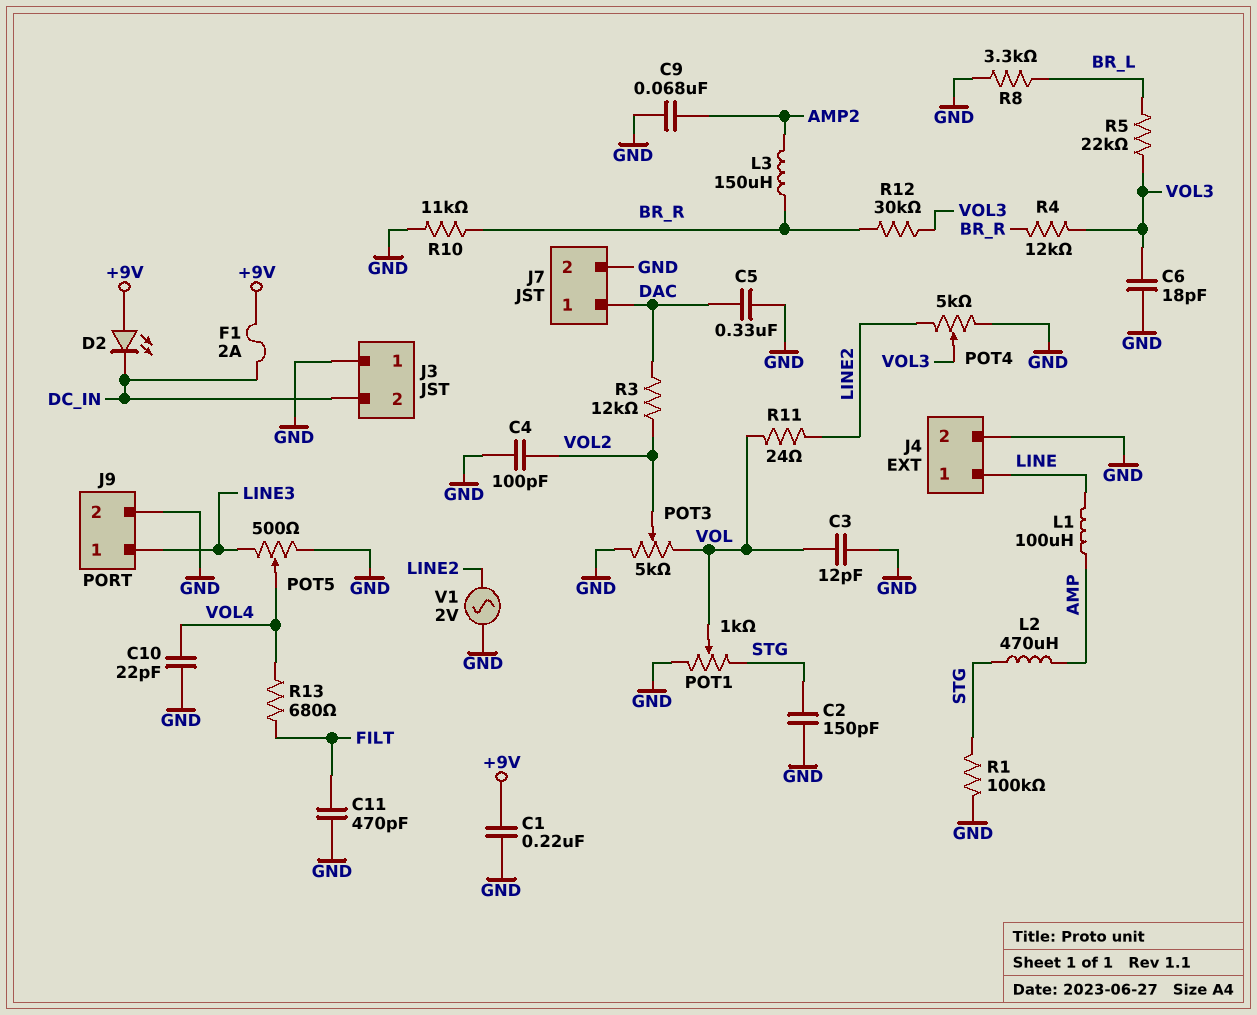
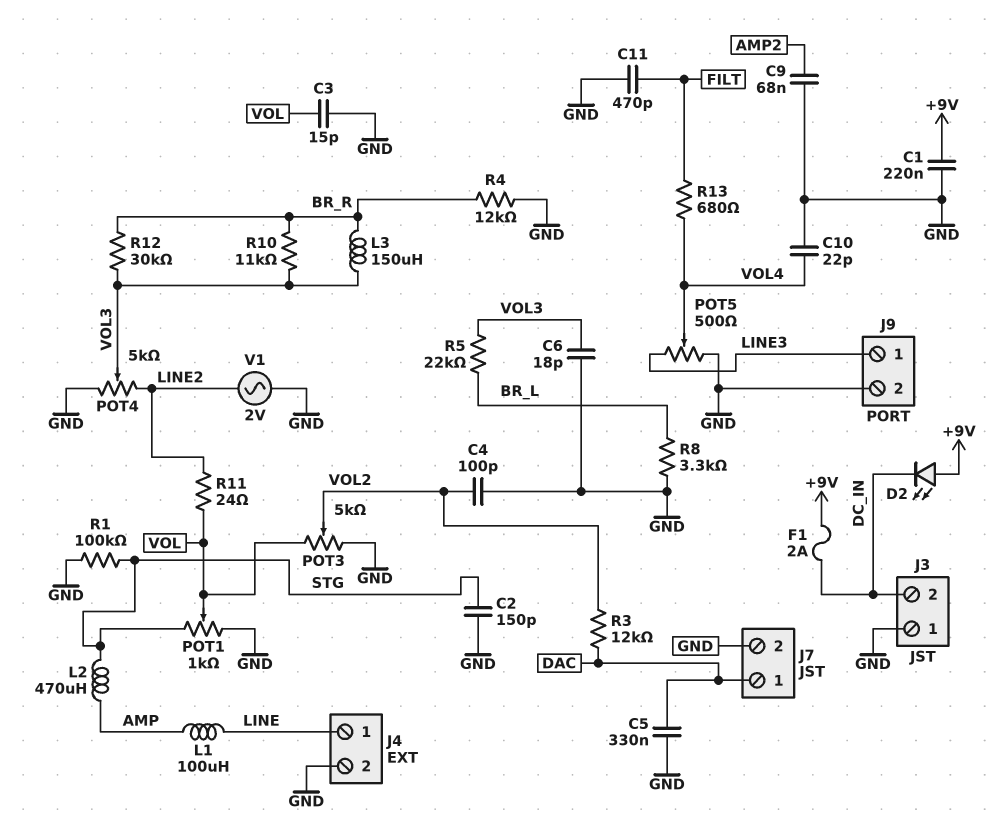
C3: 12pF (GND, VOL) -> 15pF (GND, VOL)
L3: 150uH (AMP2, BR_R) -> 150uH (BR_R, VOL3)
R4: 12k (BR_R, VOL3) -> 12k (BR_R, GND)
R10: 11k (BR_R, GND) -> 11k (BR_R, VOL3)

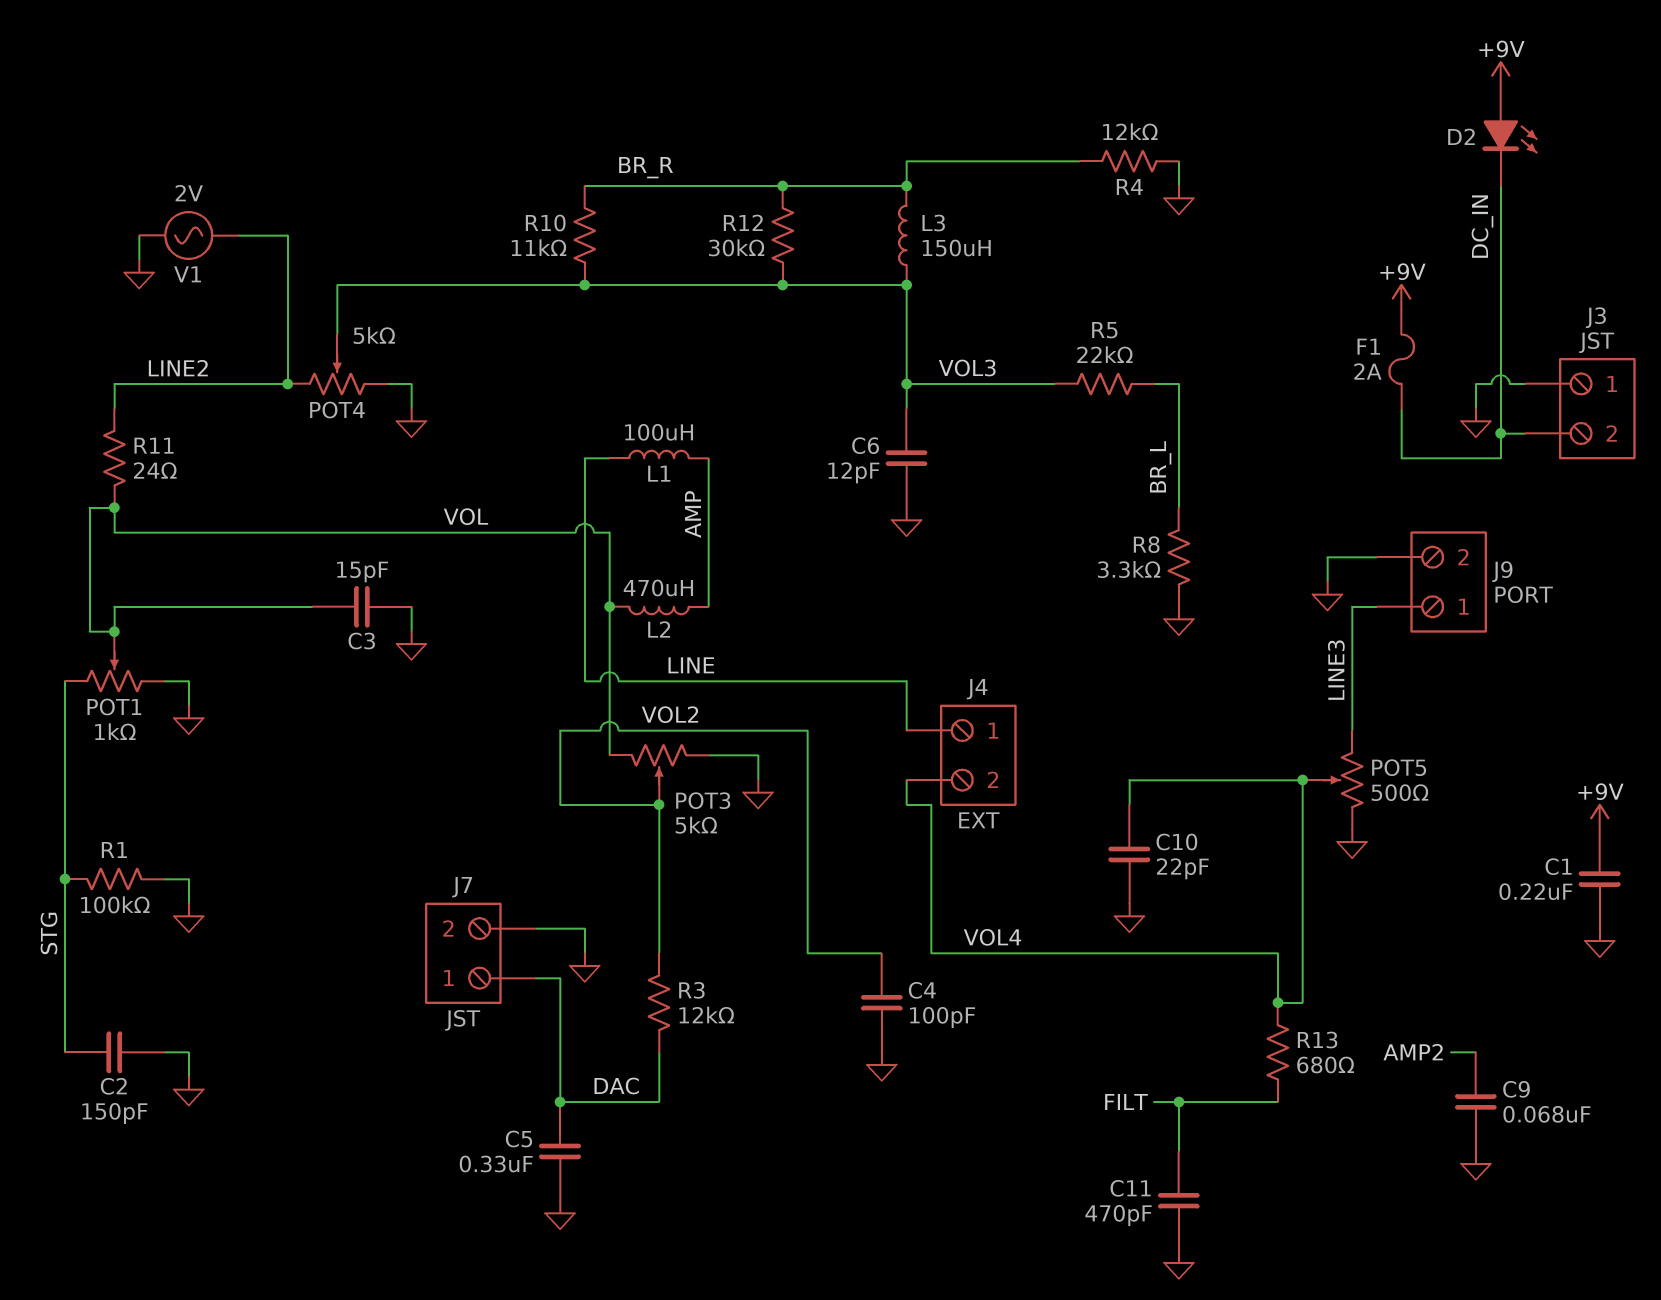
C6: 18pF (GND, VOL3) -> 12pF (GND, VOL3)
J4 pin 2: GND -> VOL4
L2: 470uH (AMP, STG) -> 470uH (AMP, VOL)

